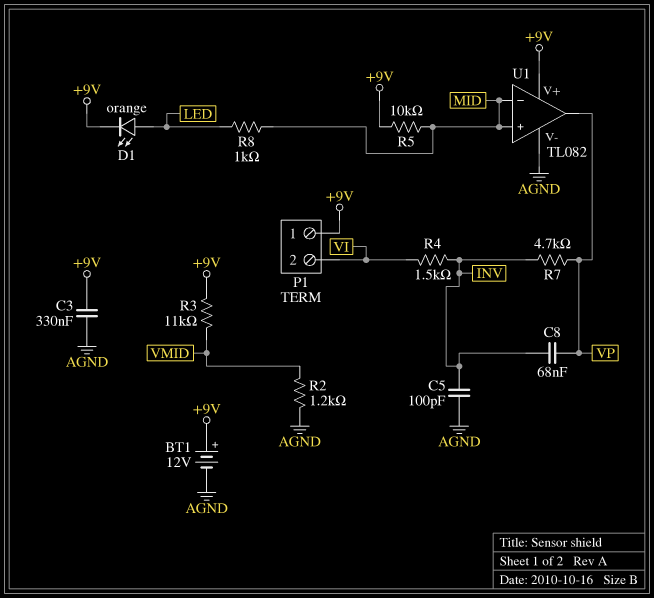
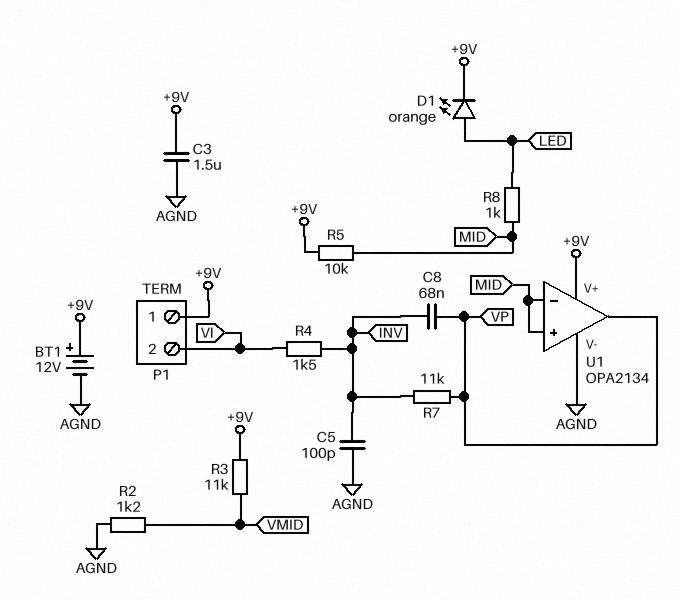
C3: 330nF (+9V, AGND) -> 1.5uF (+9V, AGND)
R7: 4.7k (INV, VP) -> 11k (INV, VP)
U1: TL082 -> OPA2134

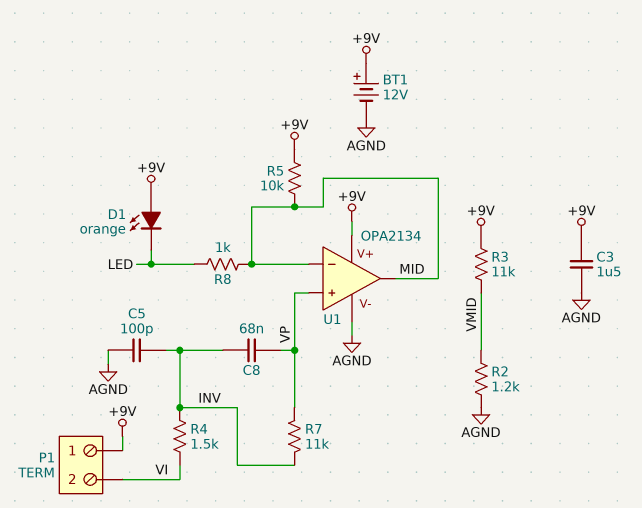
D1: LED orange (A LED, K +9V) -> LED orange (A +9V, K LED)
U1 pin in+: MID -> VP
U1 pin out: VP -> MID

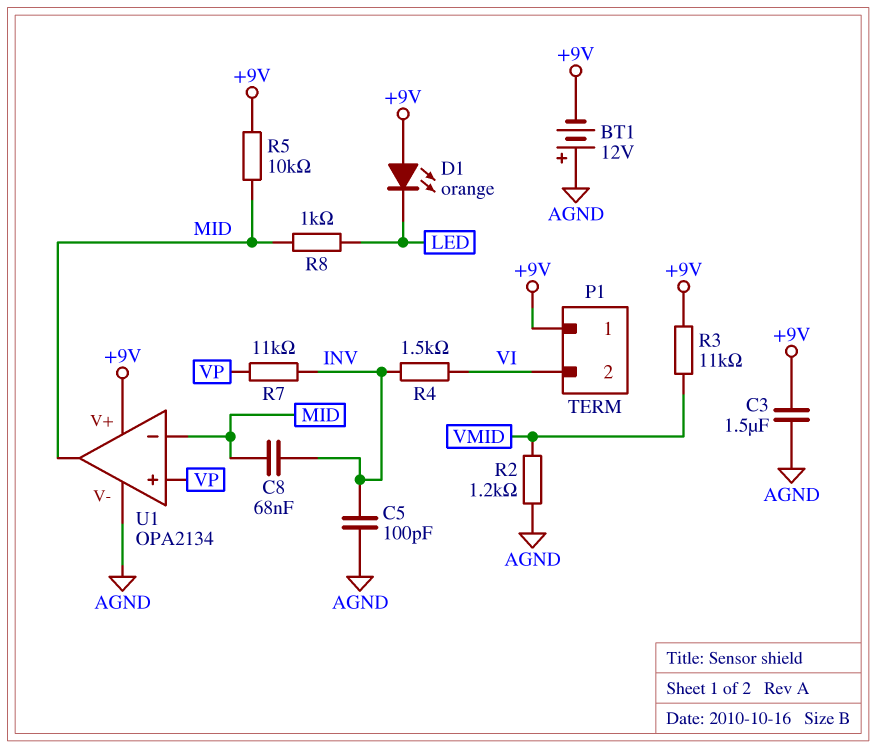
BT1: 12V (plus +9V, minus AGND) -> 12V (plus AGND, minus +9V)
C8: 68nF (INV, VP) -> 68nF (INV, MID)

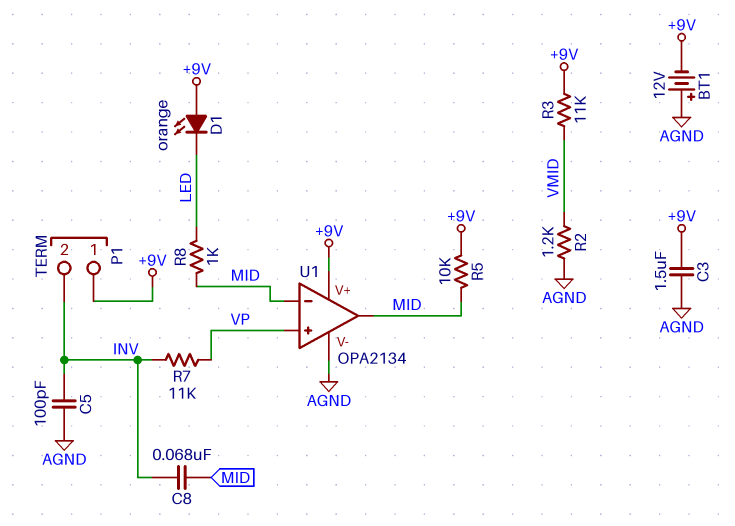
P1 pin 2: VI -> INV
R4: 1.5k (INV, VI) -> none

